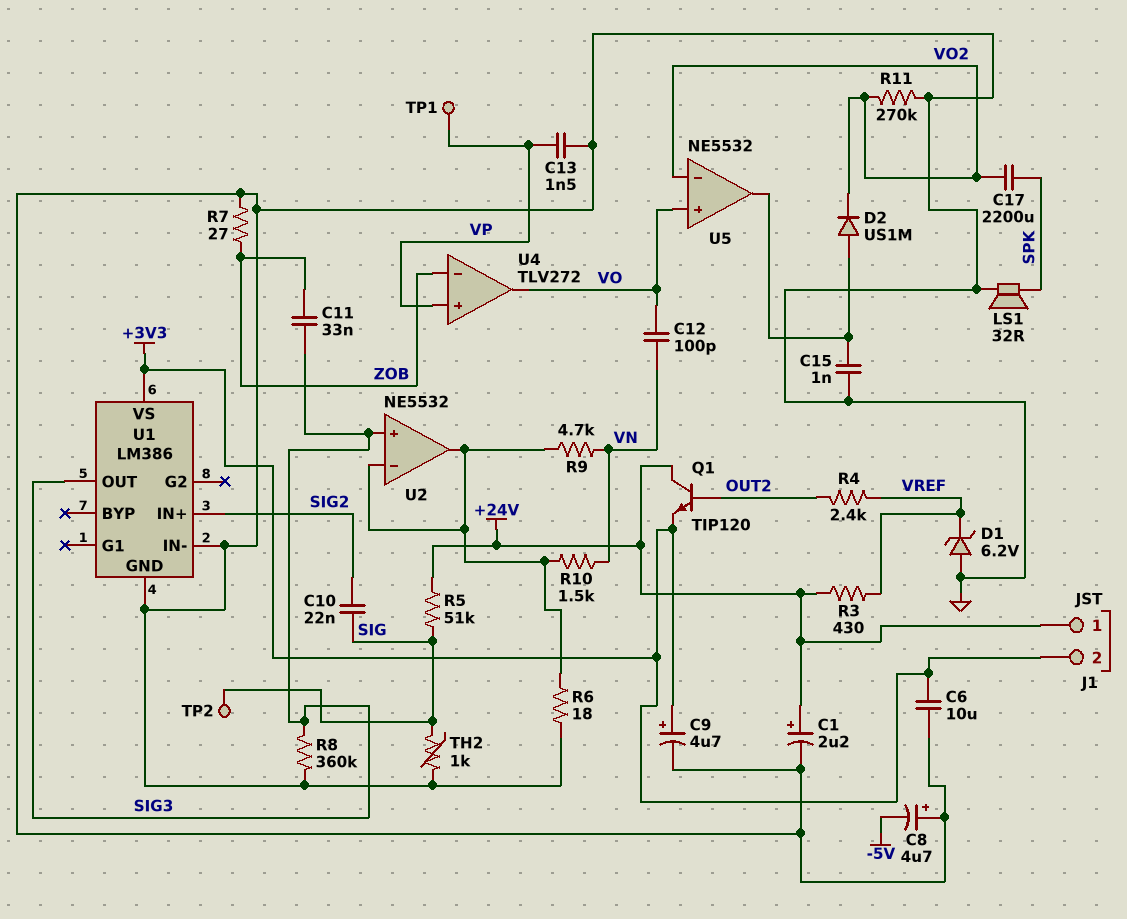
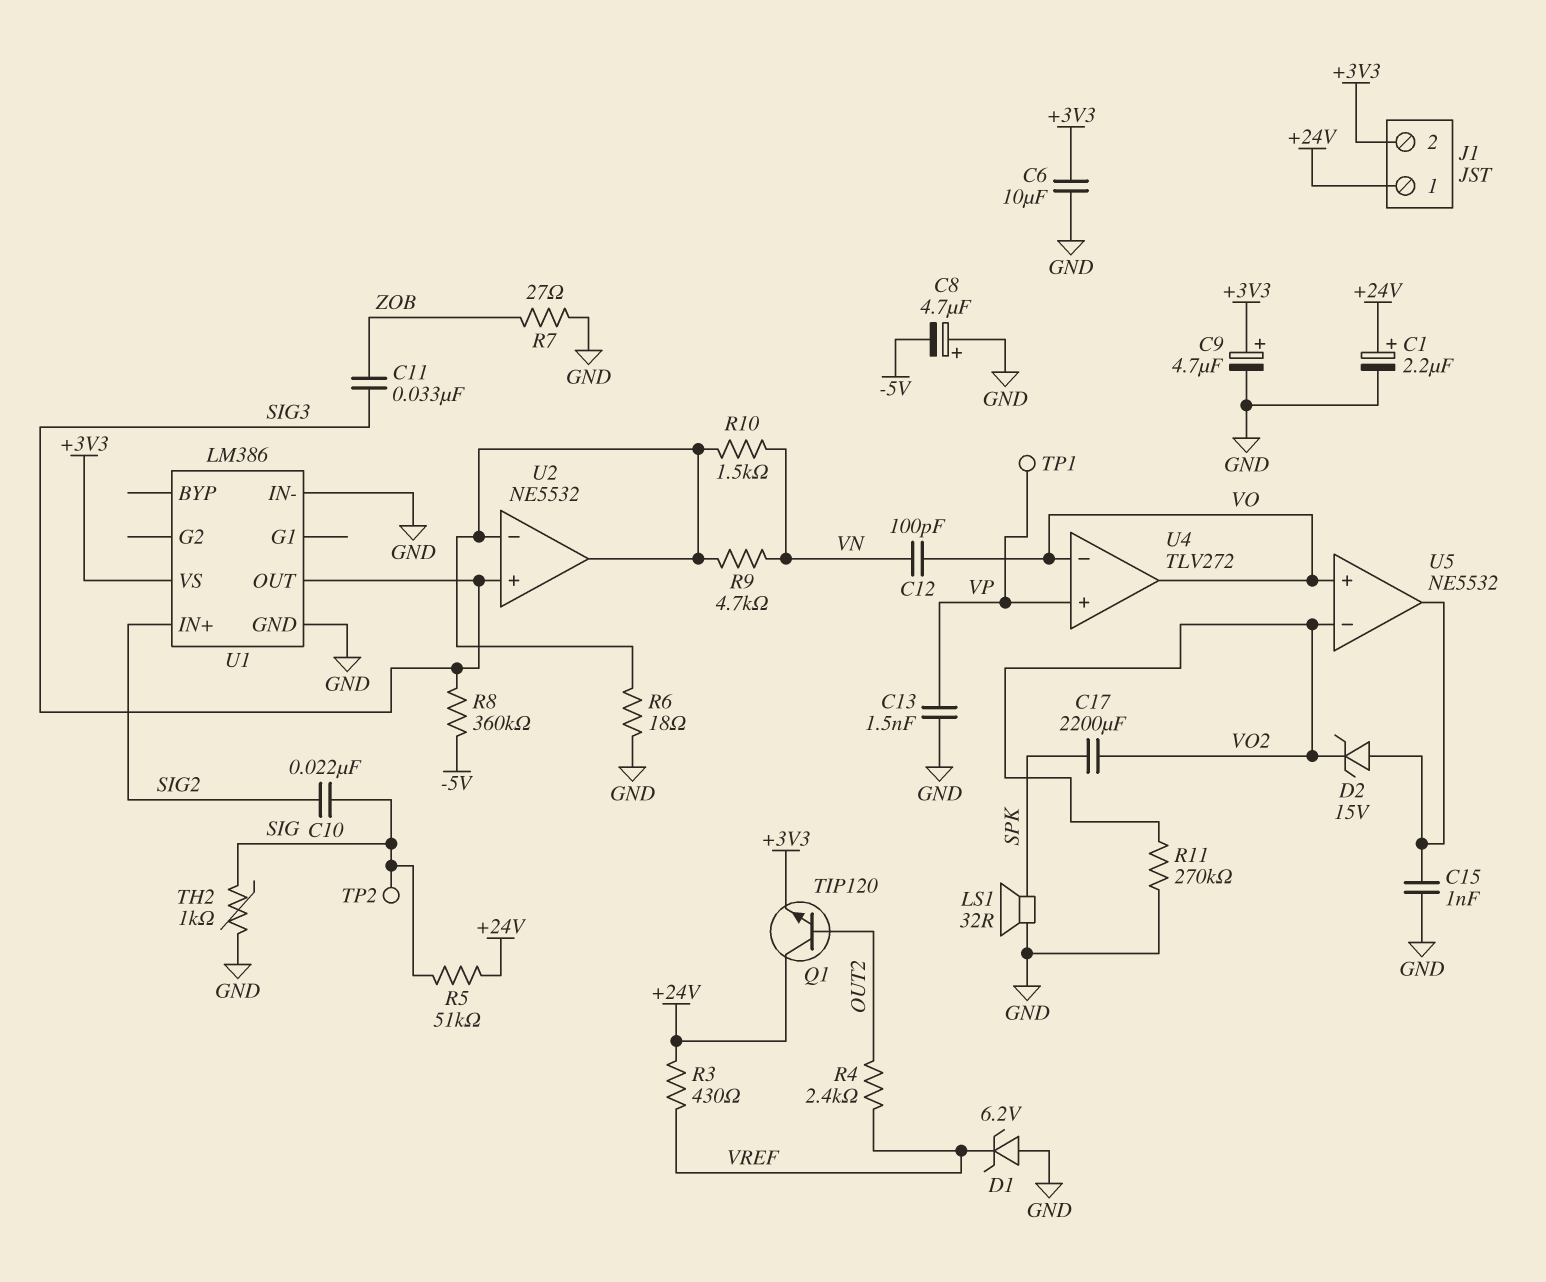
D2: diode US1M (A U5/out, K VO2) -> zener 15V (A U5/out, K VO2)
R8: 360k (GND, SIG3) -> 360k (-5V, SIG3)
U4 pin in-: ZOB -> VO

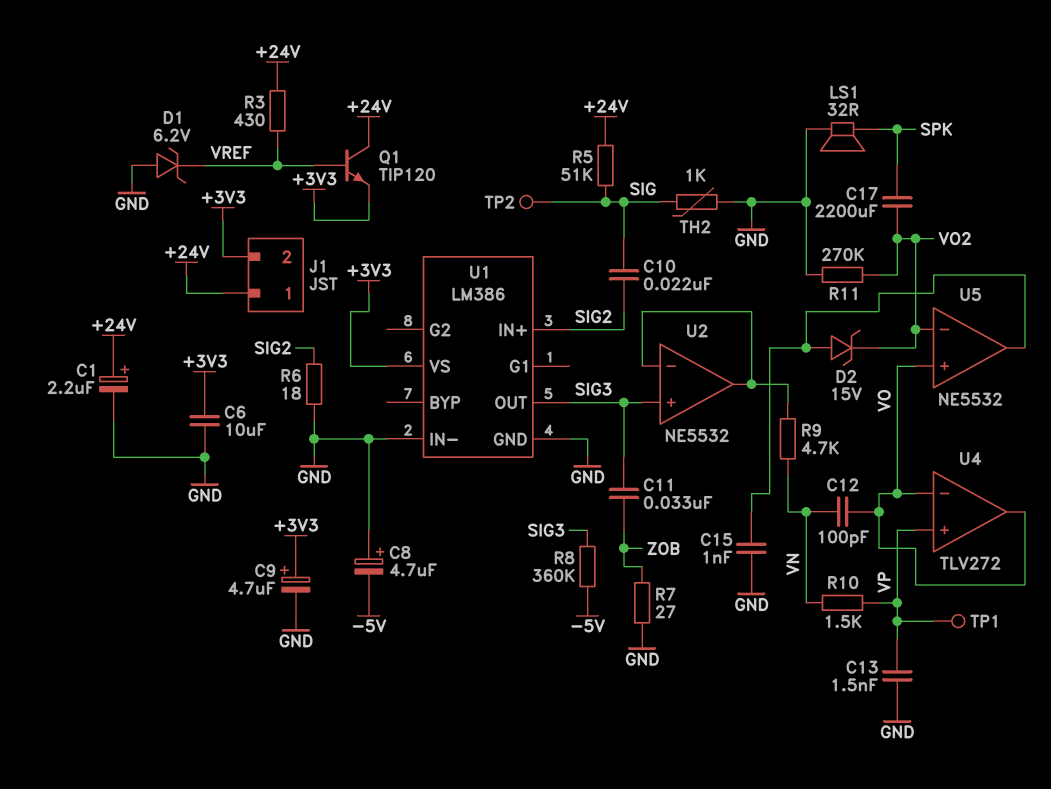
Q1: NPN TIP120 (B OUT2, C +24V, E +3V3) -> NPN TIP120 (B VREF, C +24V, E +3V3)
R4: 2.4k (OUT2, VREF) -> none
R6: 18 (GND, U2/in-) -> 18 (GND, SIG2)
R10: 1.5k (U2/in-, VN) -> 1.5k (VN, VP)

